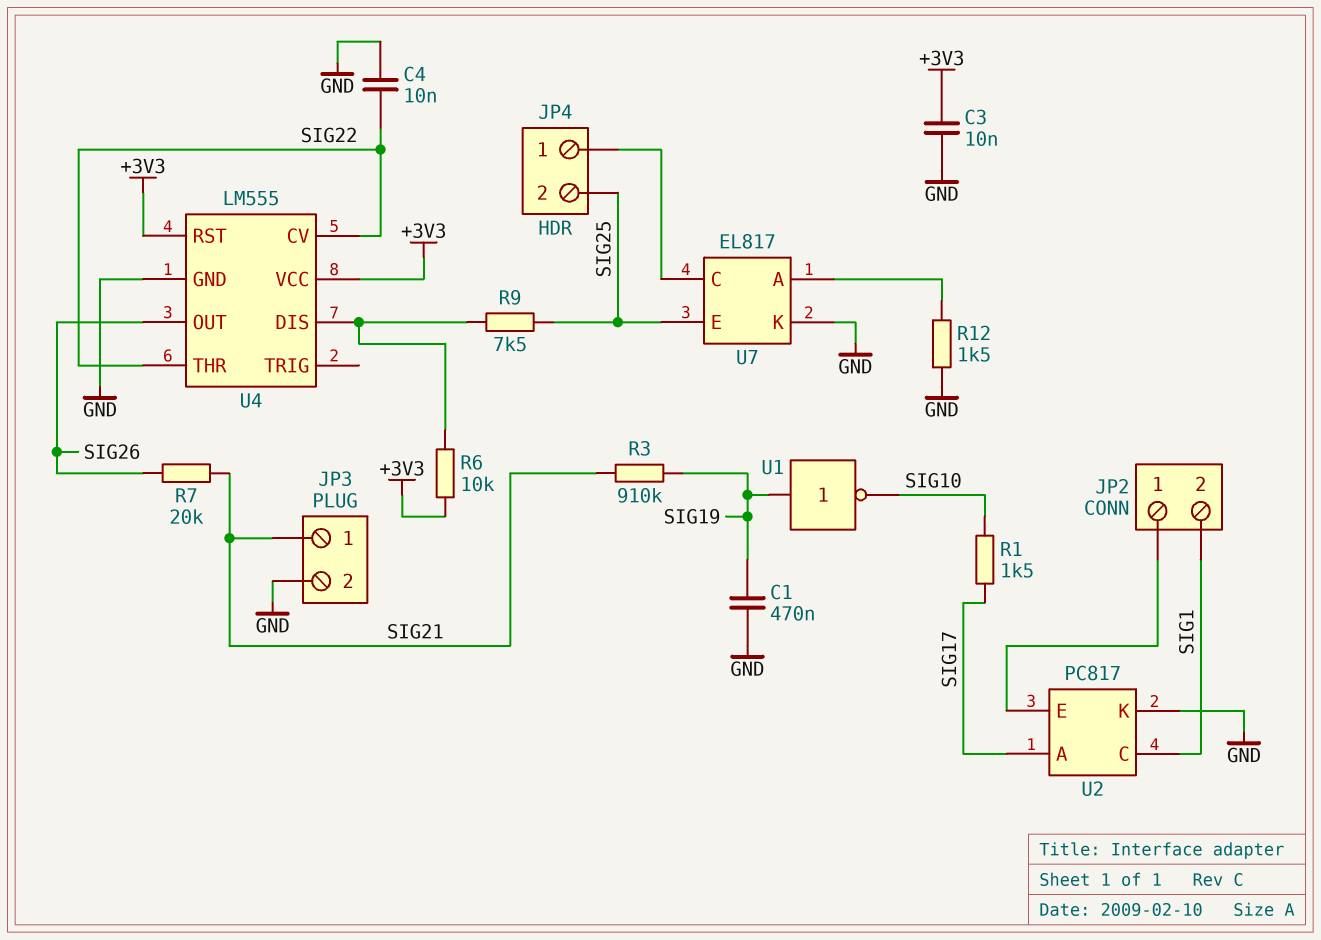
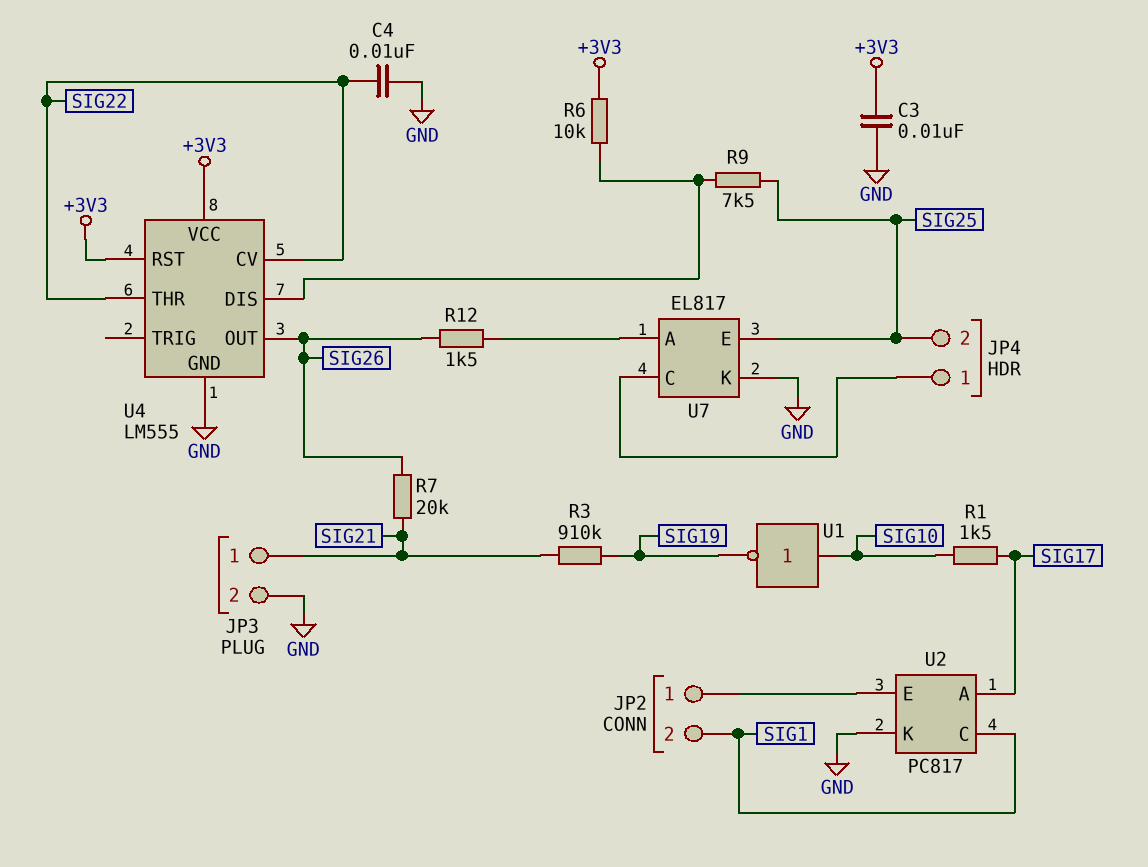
C1: 470nF (GND, SIG19) -> none
R12: 1.5k (GND, U7/A) -> 1.5k (SIG26, U7/A)
U1: NOT (in SIG19, out SIG10) -> NOT (in SIG10, out SIG19)

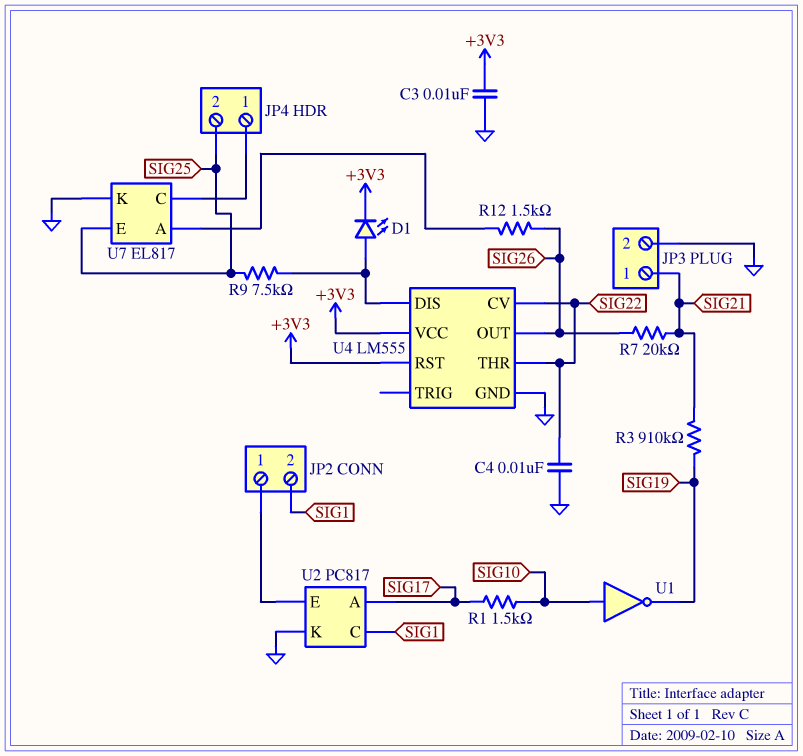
D1: none -> LED (A U4/DIS, K +3V3)
R6: 10k (+3V3, U4/DIS) -> none

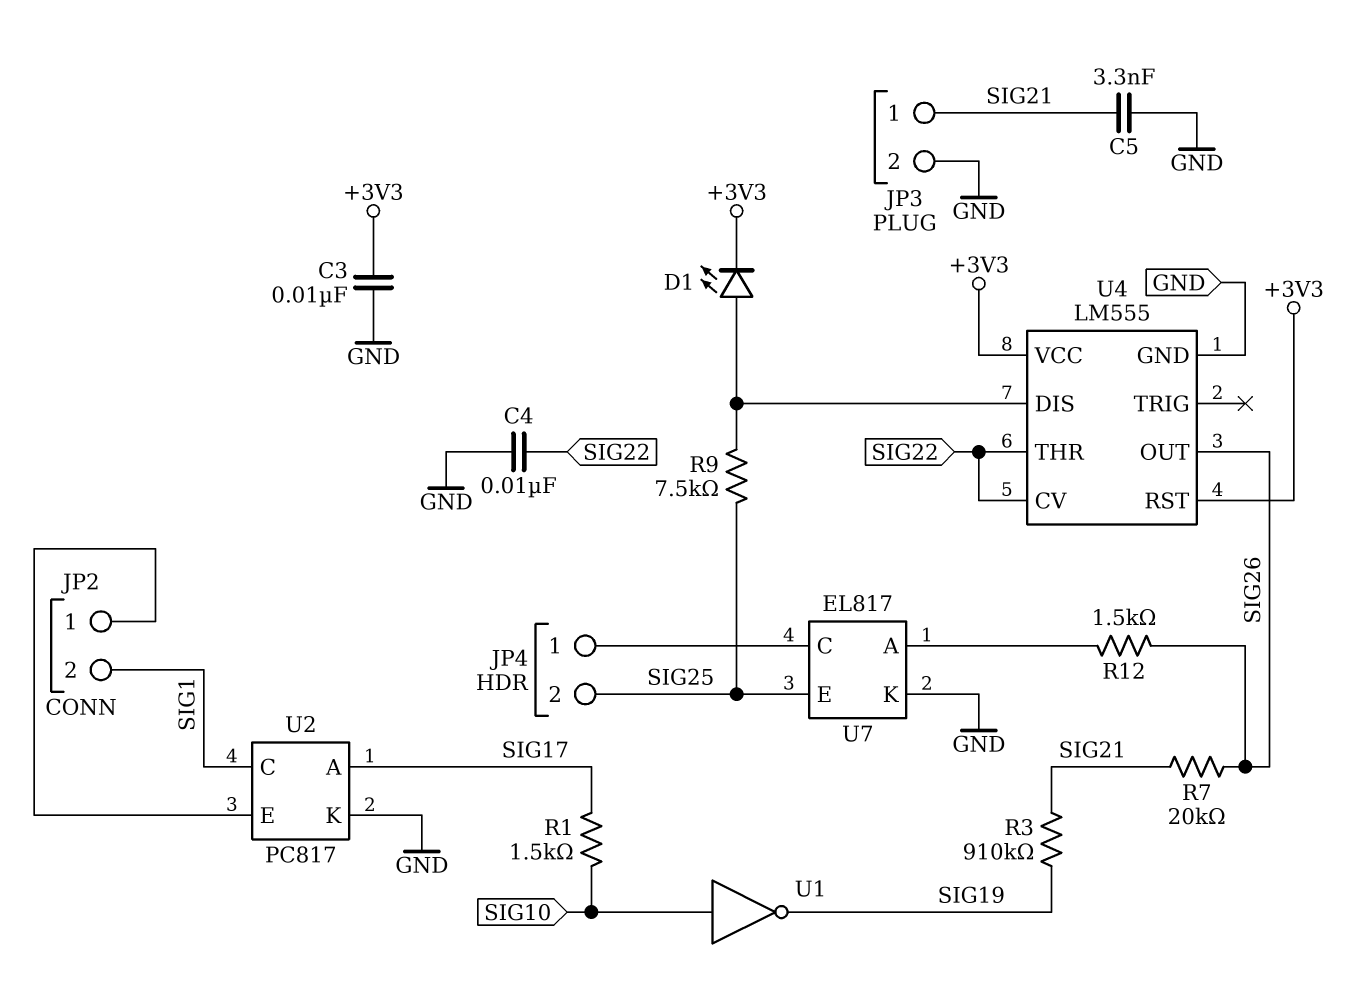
C5: none -> 3.3nF (GND, SIG21)

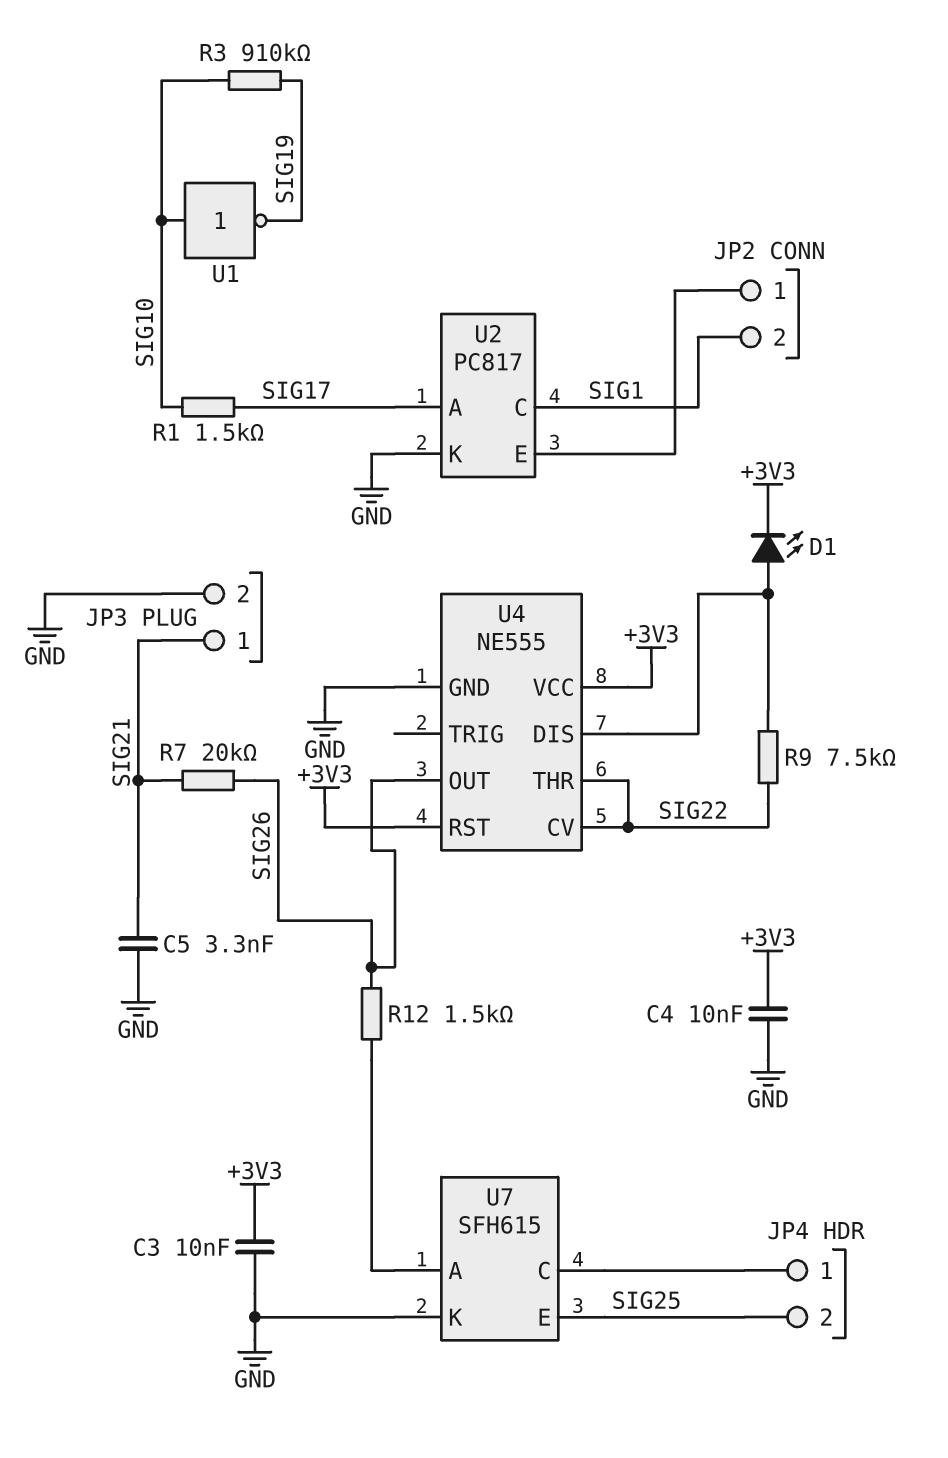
C4: 10nF (GND, SIG22) -> 10nF (+3V3, GND)
R3: 910k (SIG19, SIG21) -> 910k (SIG10, SIG19)
R9: 7.5k (SIG25, U4/DIS) -> 7.5k (SIG22, U4/DIS)
U4: LM555 -> NE555
U7: EL817 -> SFH615

